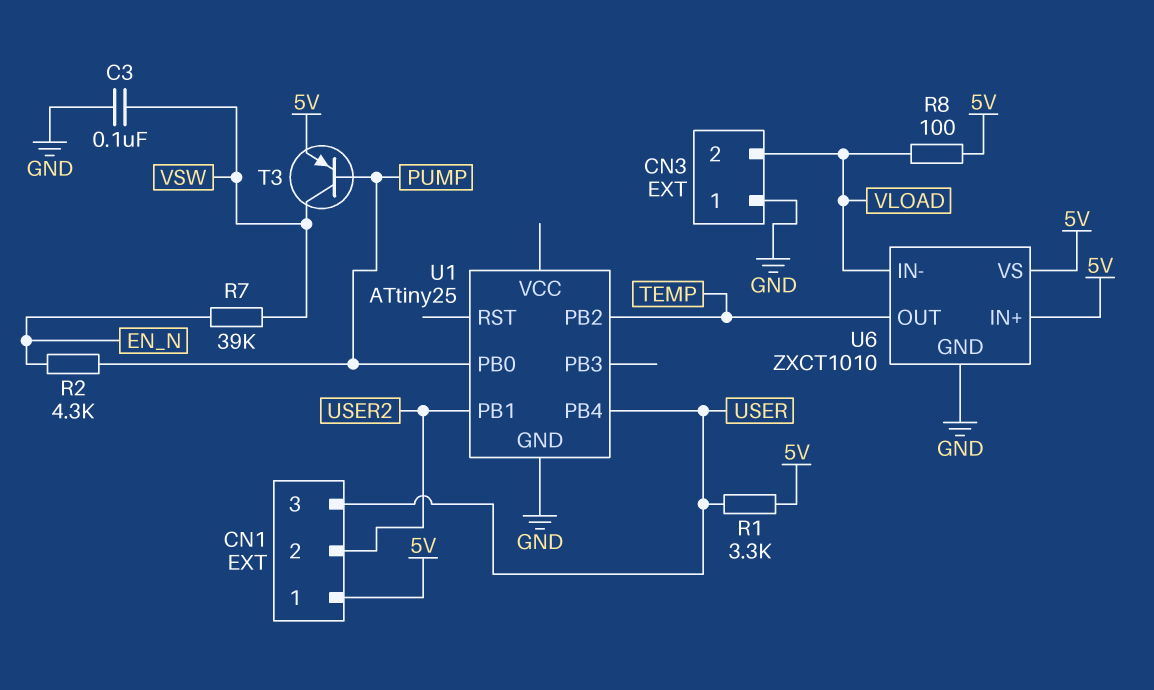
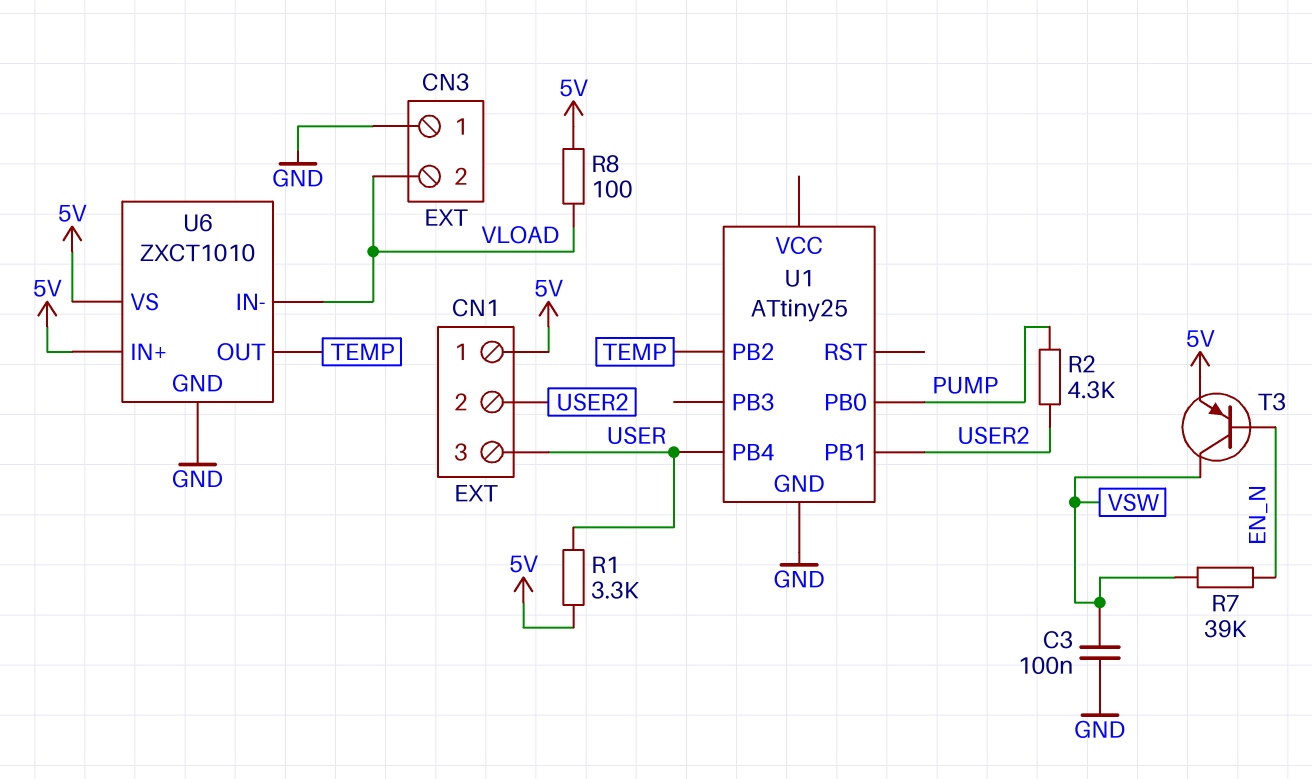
R2: 4.3k (EN_N, PUMP) -> 4.3k (PUMP, USER2)
T3: PNP (B PUMP, C VSW, E 5V) -> PNP (B EN_N, C VSW, E 5V)

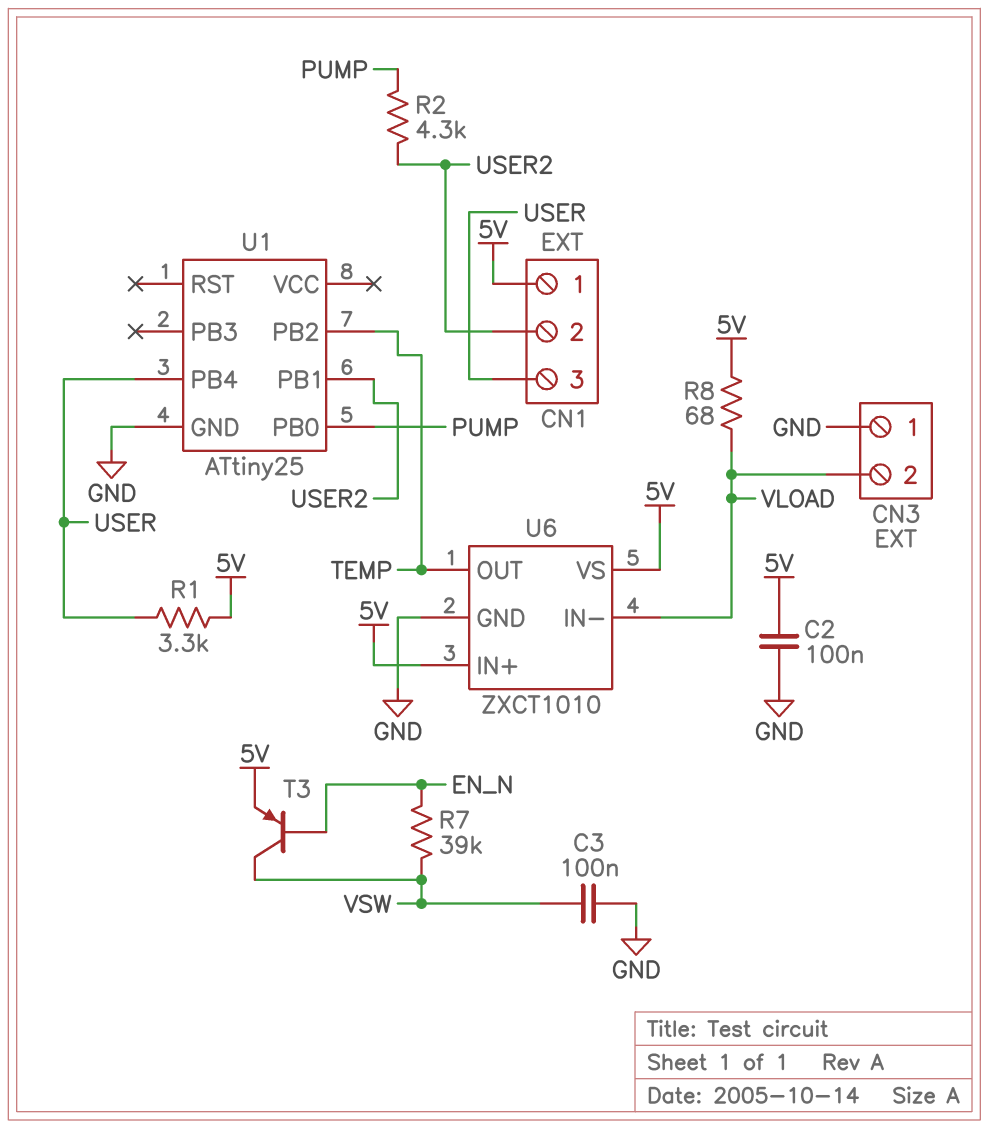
C2: none -> 100nF (5V, GND)
R8: 100 (5V, VLOAD) -> 68 (5V, VLOAD)

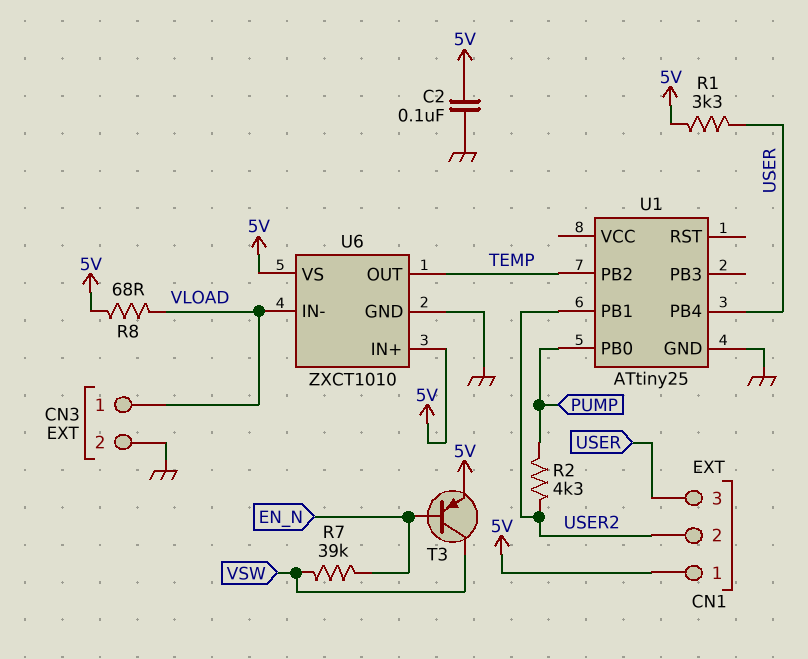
C3: 100nF (GND, VSW) -> none
CN3 pin 1: GND -> VLOAD
CN3 pin 2: VLOAD -> GND

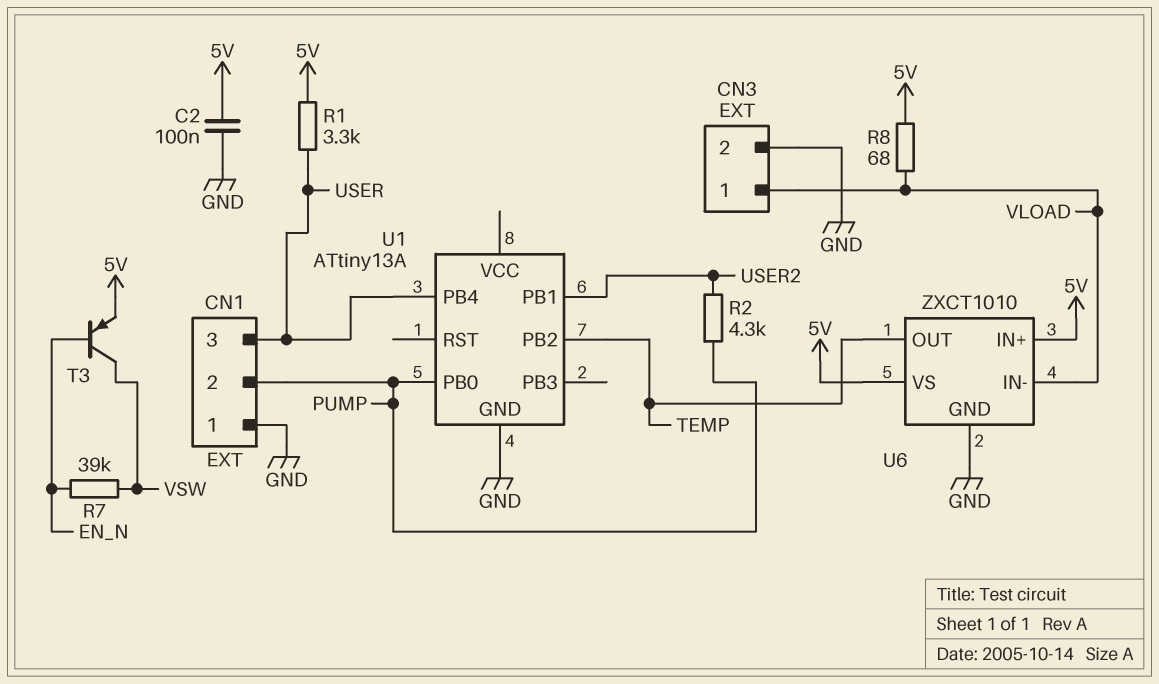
CN1 pin 1: 5V -> GND
CN1 pin 2: USER2 -> PUMP
U1: ATtiny25 -> ATtiny13A

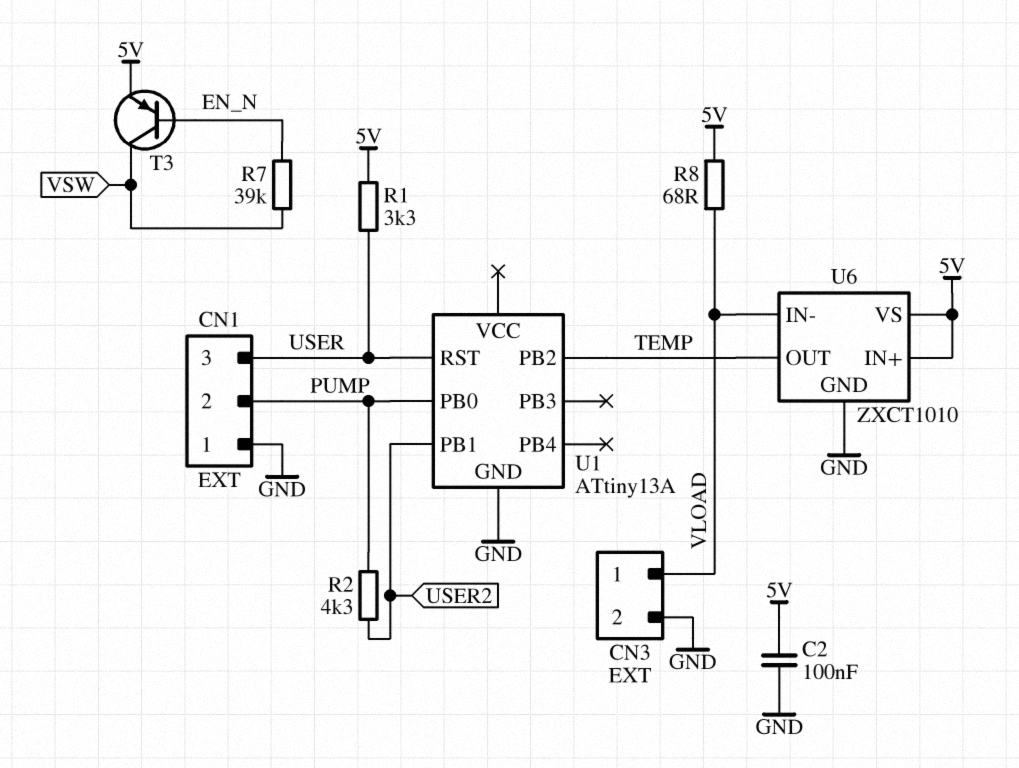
U1 pin PB4: USER -> none
U1 pin RST: none -> USER

